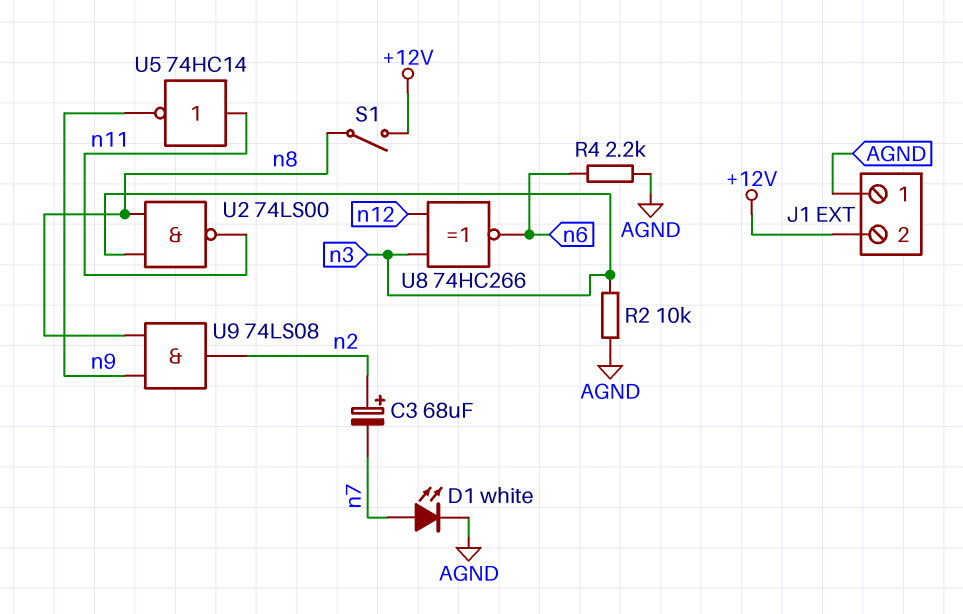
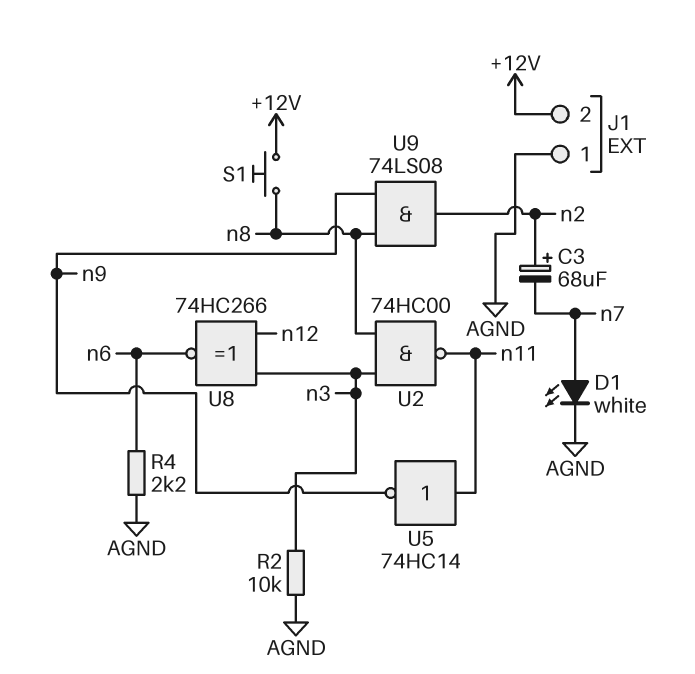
S1: switch (+12V, n8) -> button (+12V, n8)
U2: NAND 74LS00 (in n3, in n8, out n11) -> NAND 74HC00 (in n3, in n8, out n11)

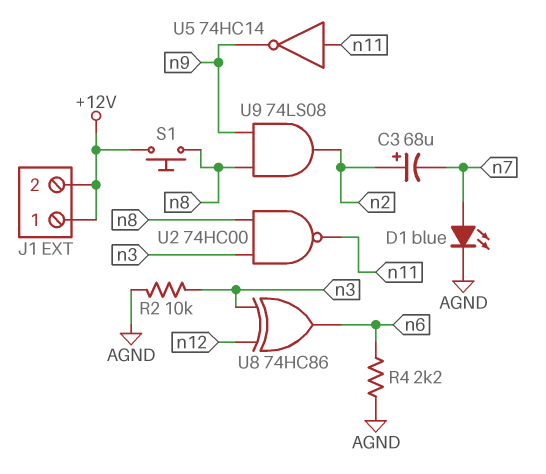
D1: LED white (A n7, K AGND) -> LED blue (A n7, K AGND)
J1 pin 1: AGND -> +12V
U8: XNOR 74HC266 (in n3, in n12, out n6) -> XOR 74HC86 (in n3, in n12, out n6)

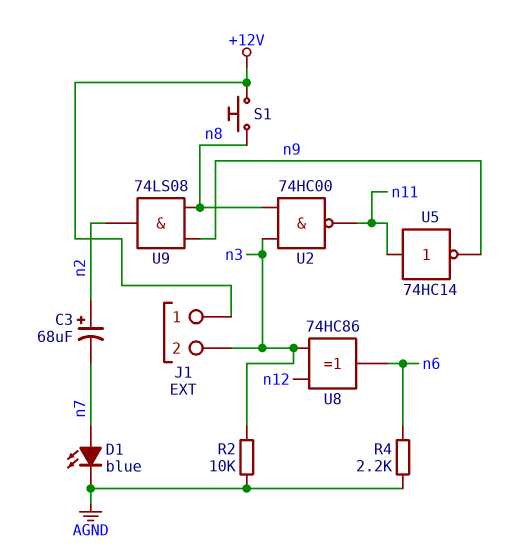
J1 pin 2: +12V -> n3

